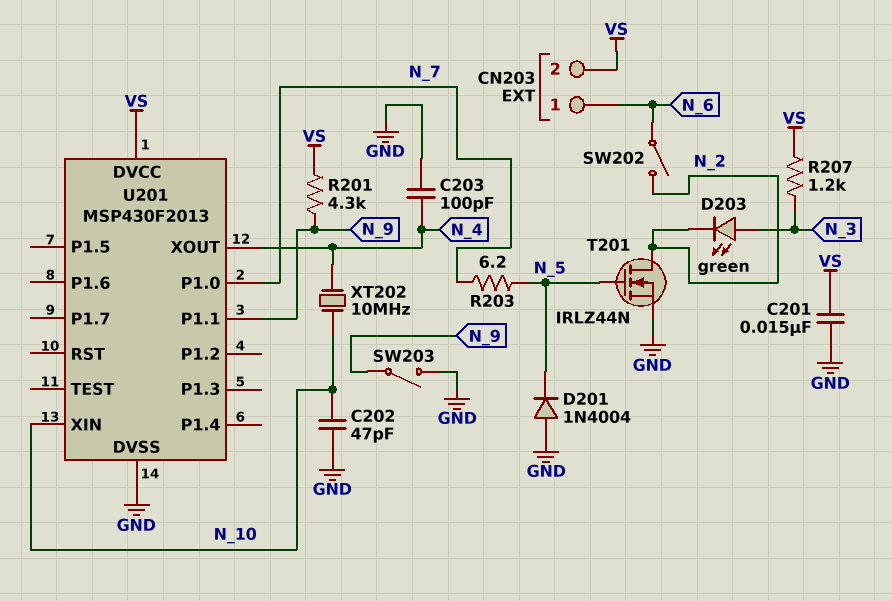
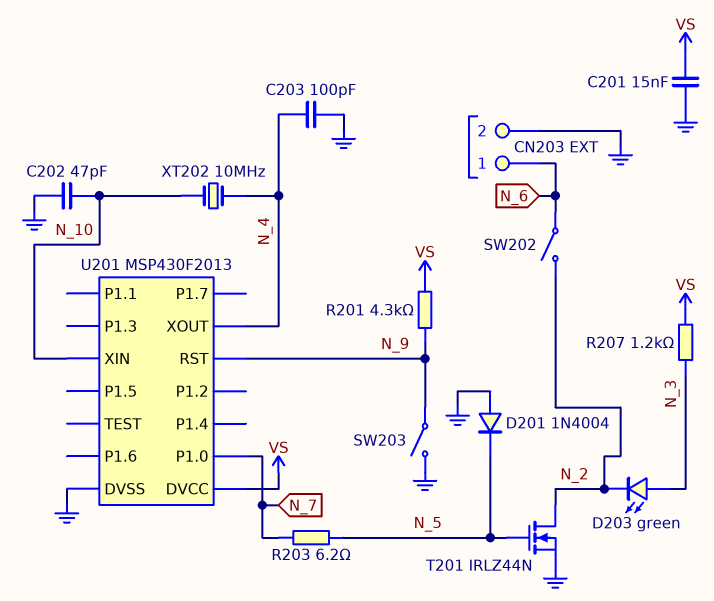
CN203 pin 2: VS -> GND
U201 pin P1.1: N_9 -> none
U201 pin RST: none -> N_9

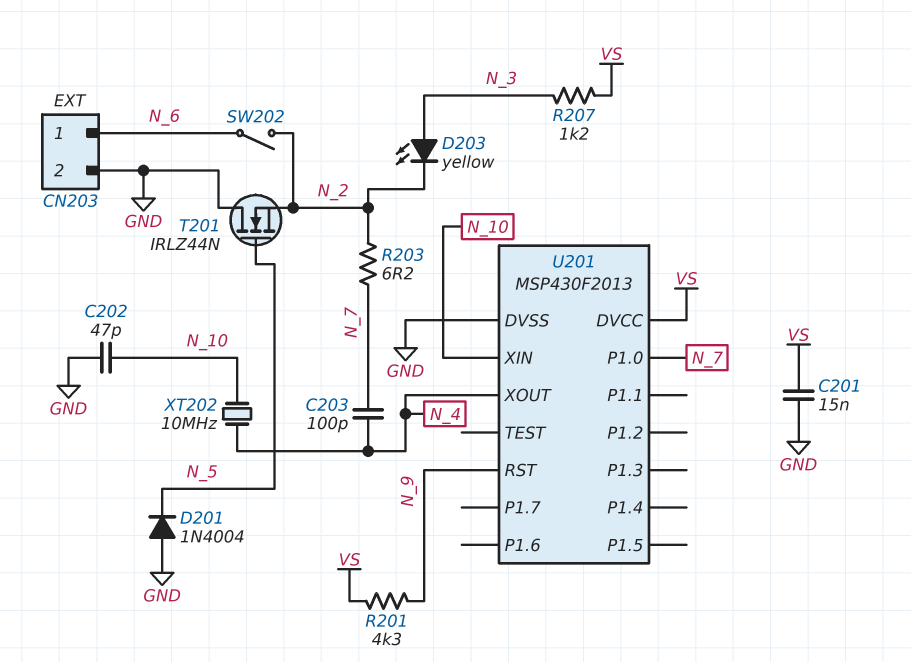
C203: 100pF (GND, N_4) -> 100pF (N_4, N_7)
D203: LED green (A N_3, K N_2) -> LED yellow (A N_3, K N_2)
R203: 6.2 (N_5, N_7) -> 6.2 (N_2, N_7)
SW203: switch (GND, N_9) -> none
T201: NMOS IRLZ44N (G N_5, D N_2, S GND) -> NMOS IRLZ44N (G N_5, D GND, S N_2)

